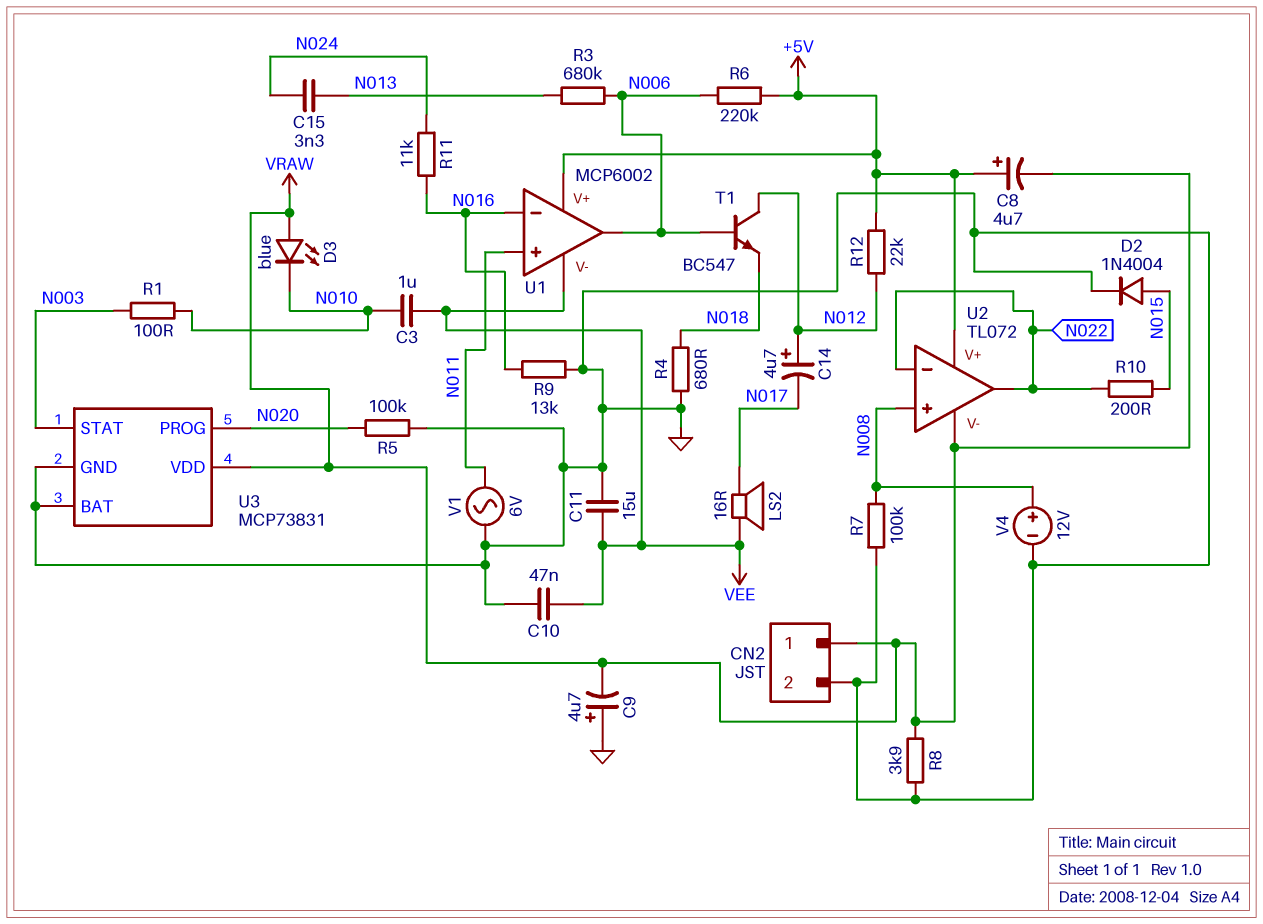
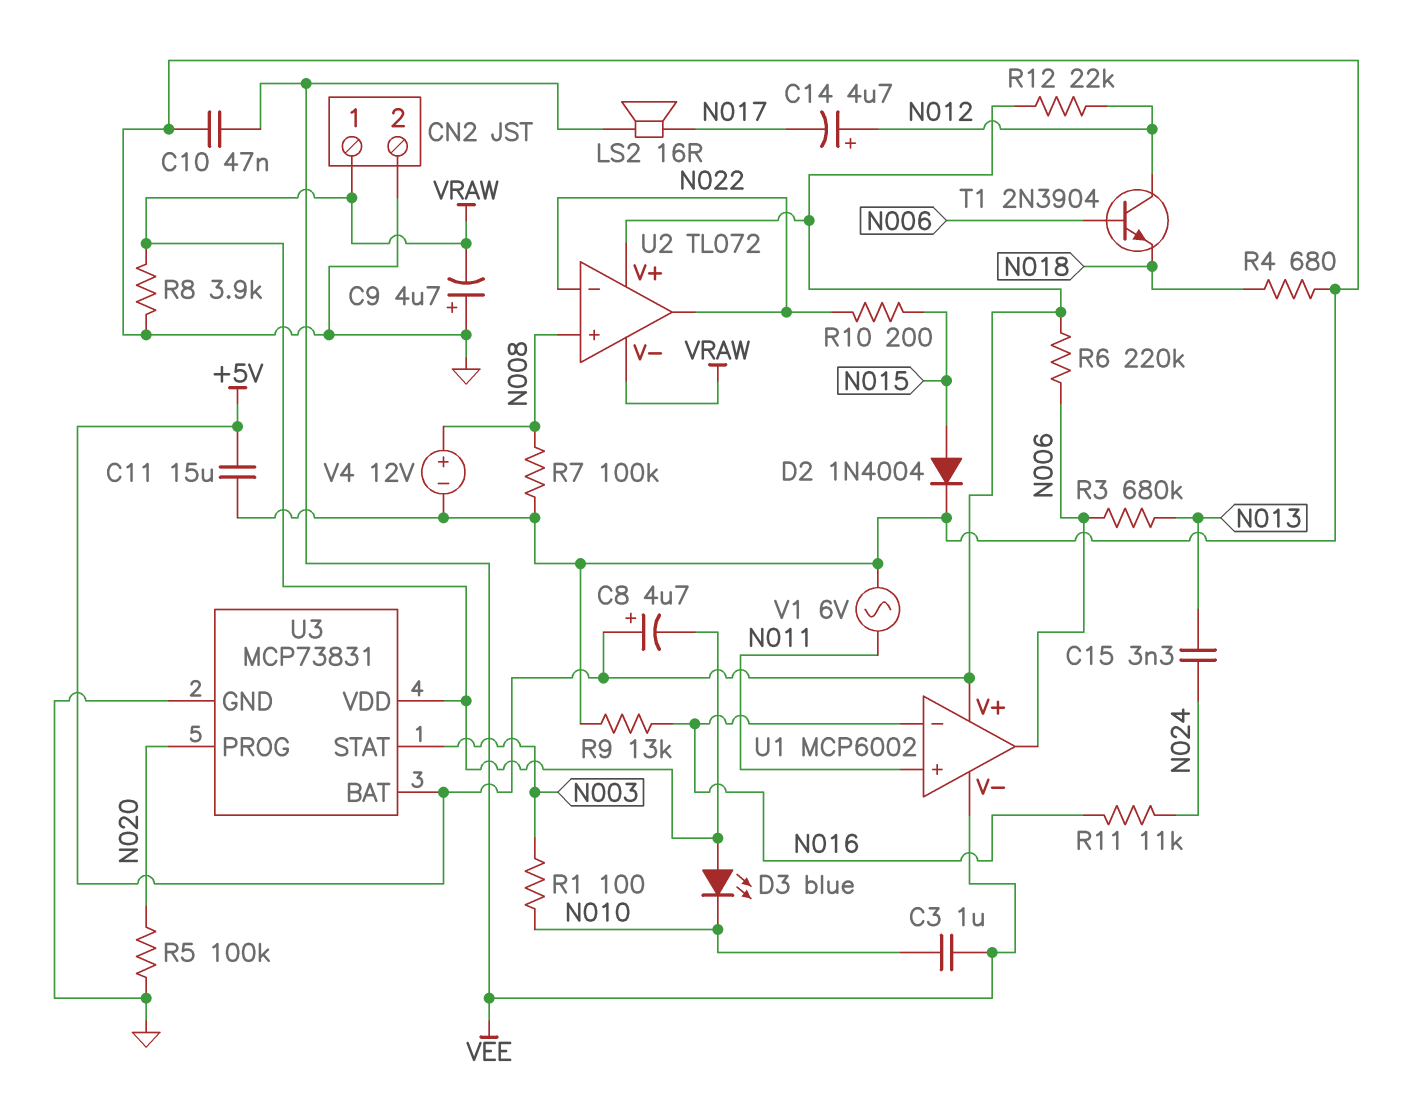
C11: 15uF (GND, VEE) -> 15uF (+5V, GND)
T1: NPN BC547 (B N006, C N012, E N018) -> NPN 2N3904 (B N006, C N012, E N018)
U3 pin BAT: GND -> +5V

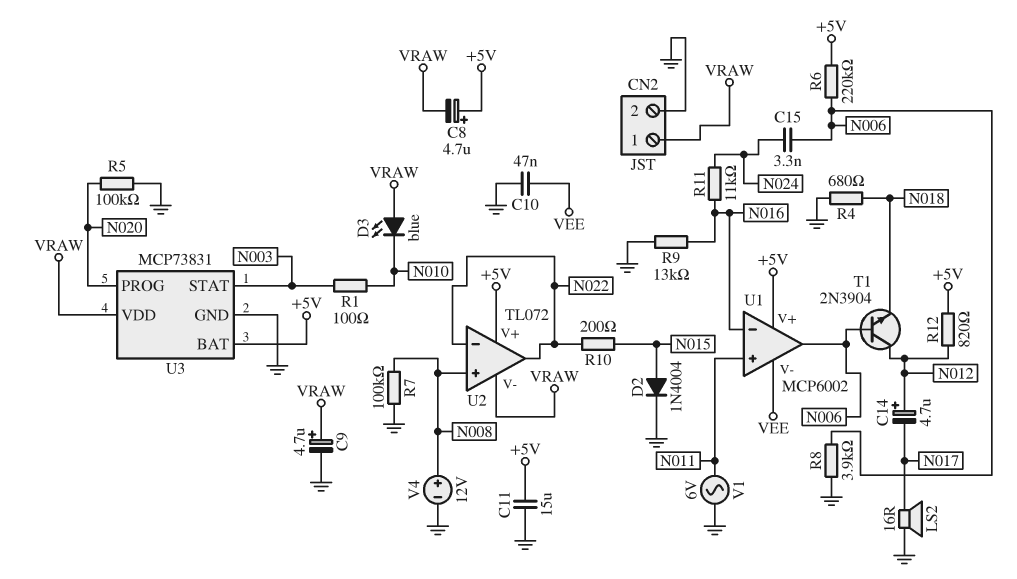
C3: 1uF (N010, VEE) -> none
C9: 4.7uF (plus GND, minus VRAW) -> 4.7uF (plus VRAW, minus GND)
C15: 3.3nF (N013, N024) -> 3.3nF (N006, N024)
LS2: speaker 16R (N017, VEE) -> speaker 16R (GND, N017)
R3: 680k (N006, N013) -> none
R8: 3.9k (GND, VRAW) -> 3.9k (GND, N006)
R12: 22k (+5V, N012) -> 820 (+5V, N012)

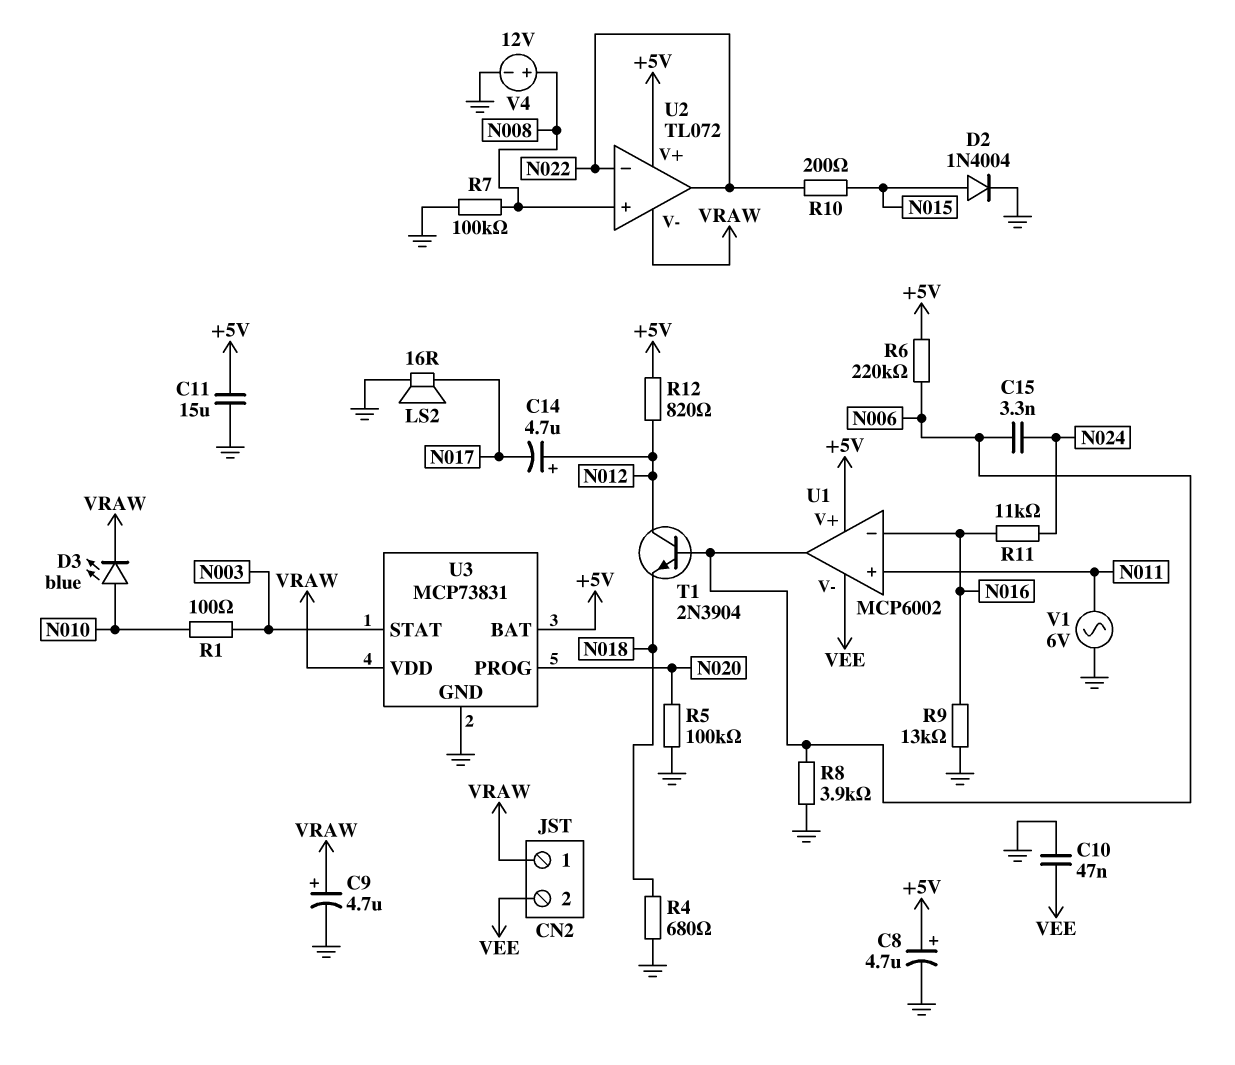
C8: 4.7uF (plus +5V, minus VRAW) -> 4.7uF (plus +5V, minus GND)
CN2 pin 2: GND -> VEE
D3: LED blue (A VRAW, K N010) -> LED blue (A N010, K VRAW)

